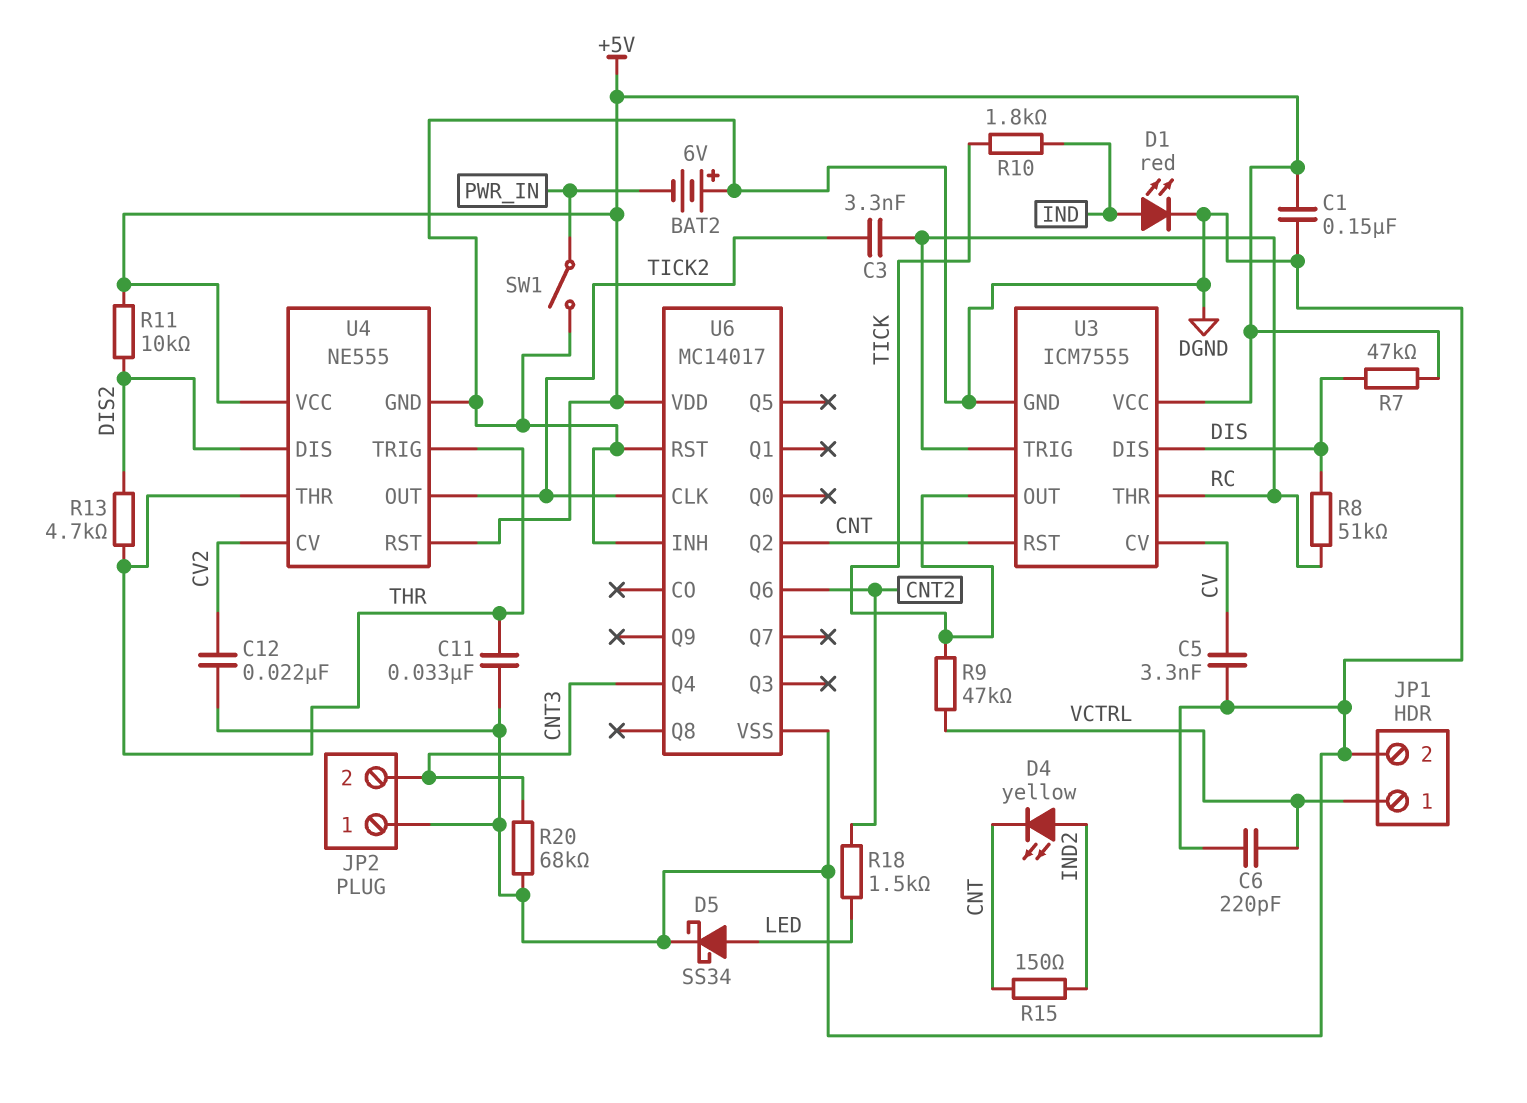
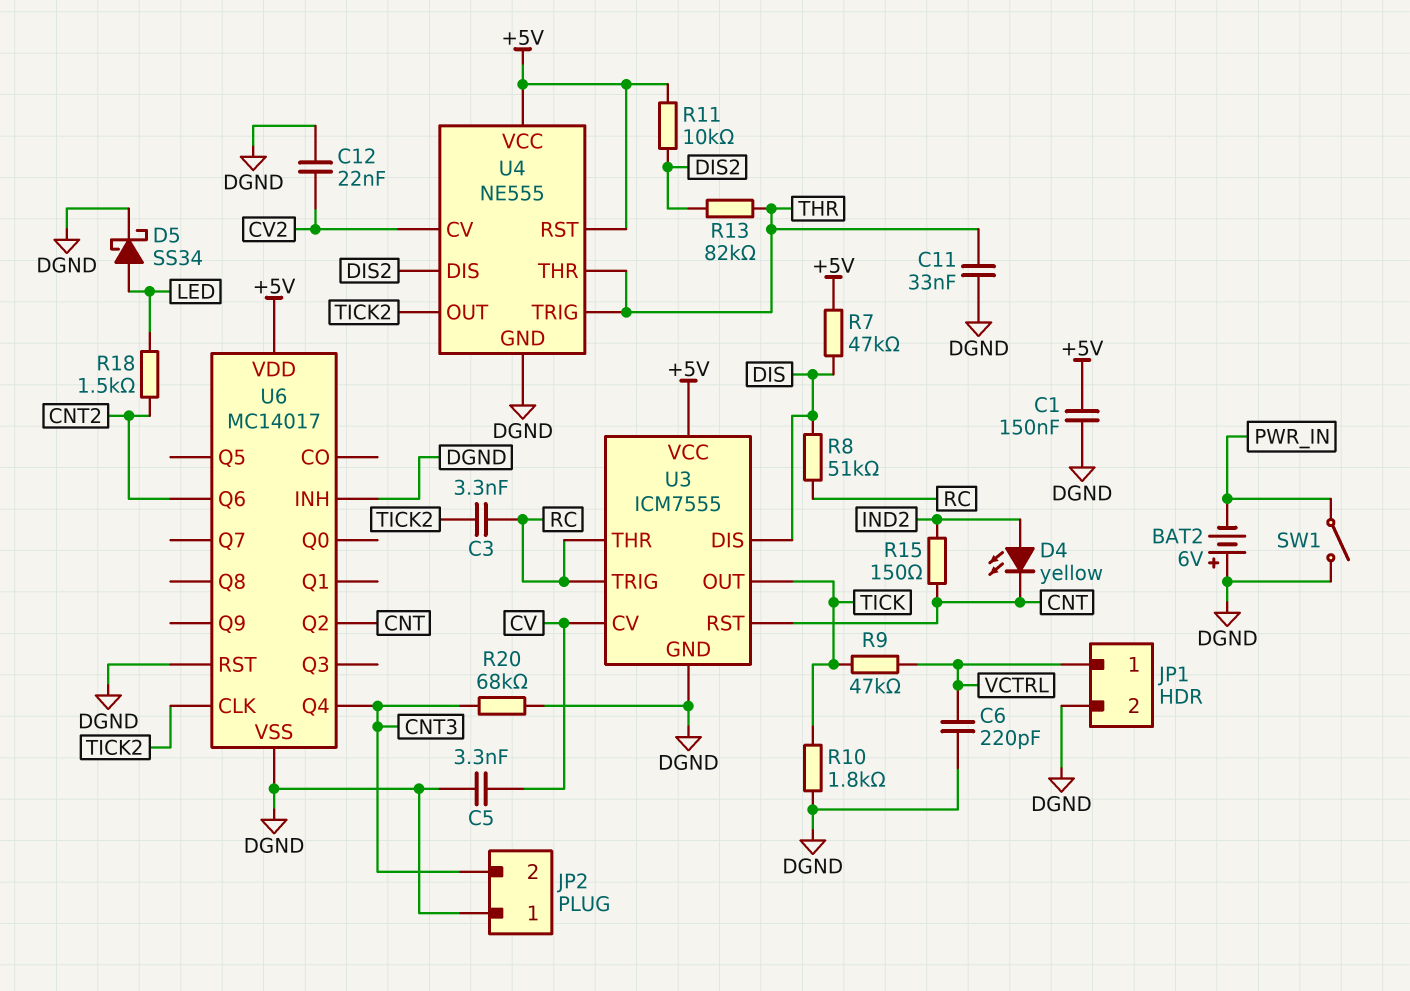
D1: LED red (A IND, K DGND) -> none
R10: 1.8k (IND, TICK) -> 1.8k (DGND, TICK)
R13: 4.7k (DIS2, THR) -> 82k (DIS2, THR)

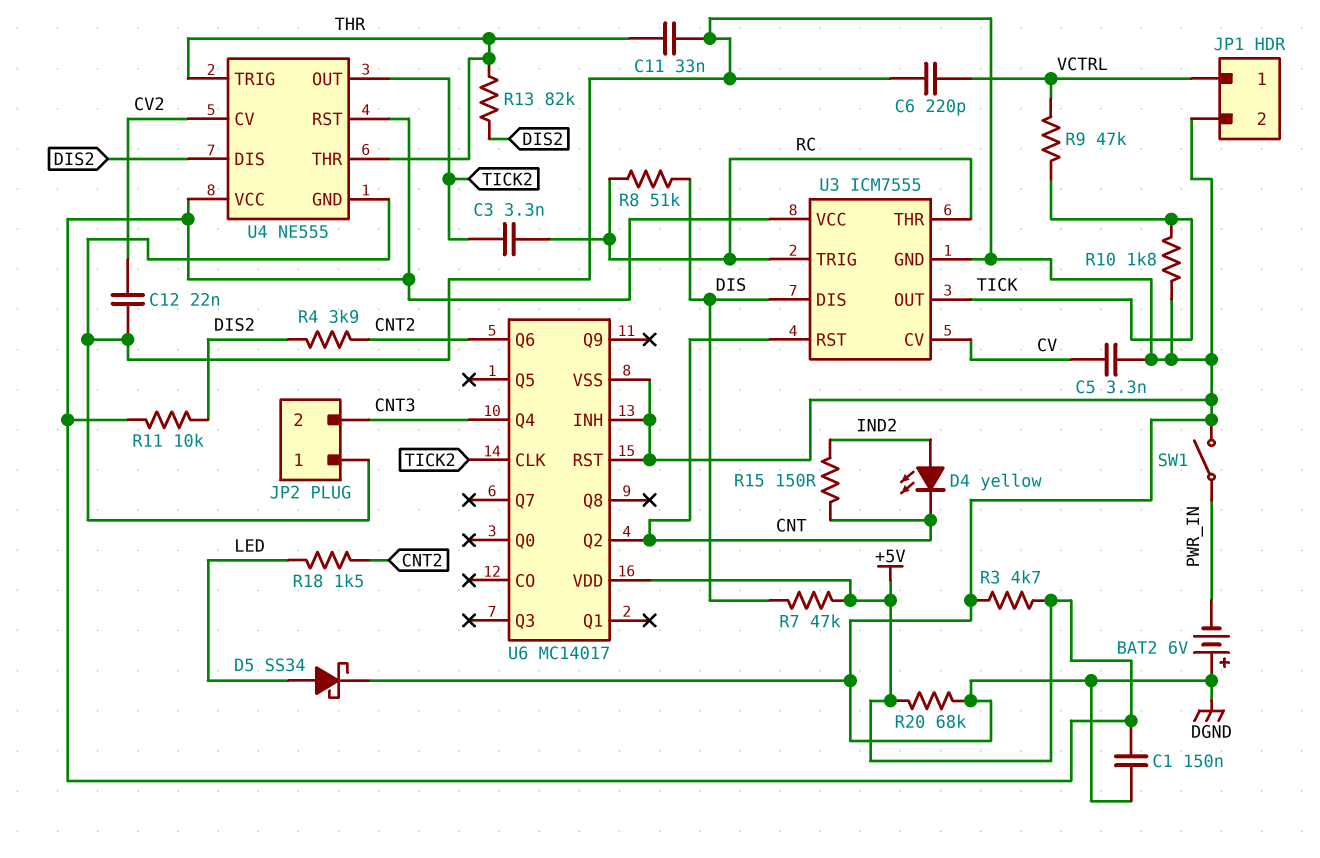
R3: none -> 4.7k (+5V, DGND)
R4: none -> 3.9k (CNT2, DIS2)
R20: 68k (CNT3, DGND) -> 68k (+5V, DGND)

